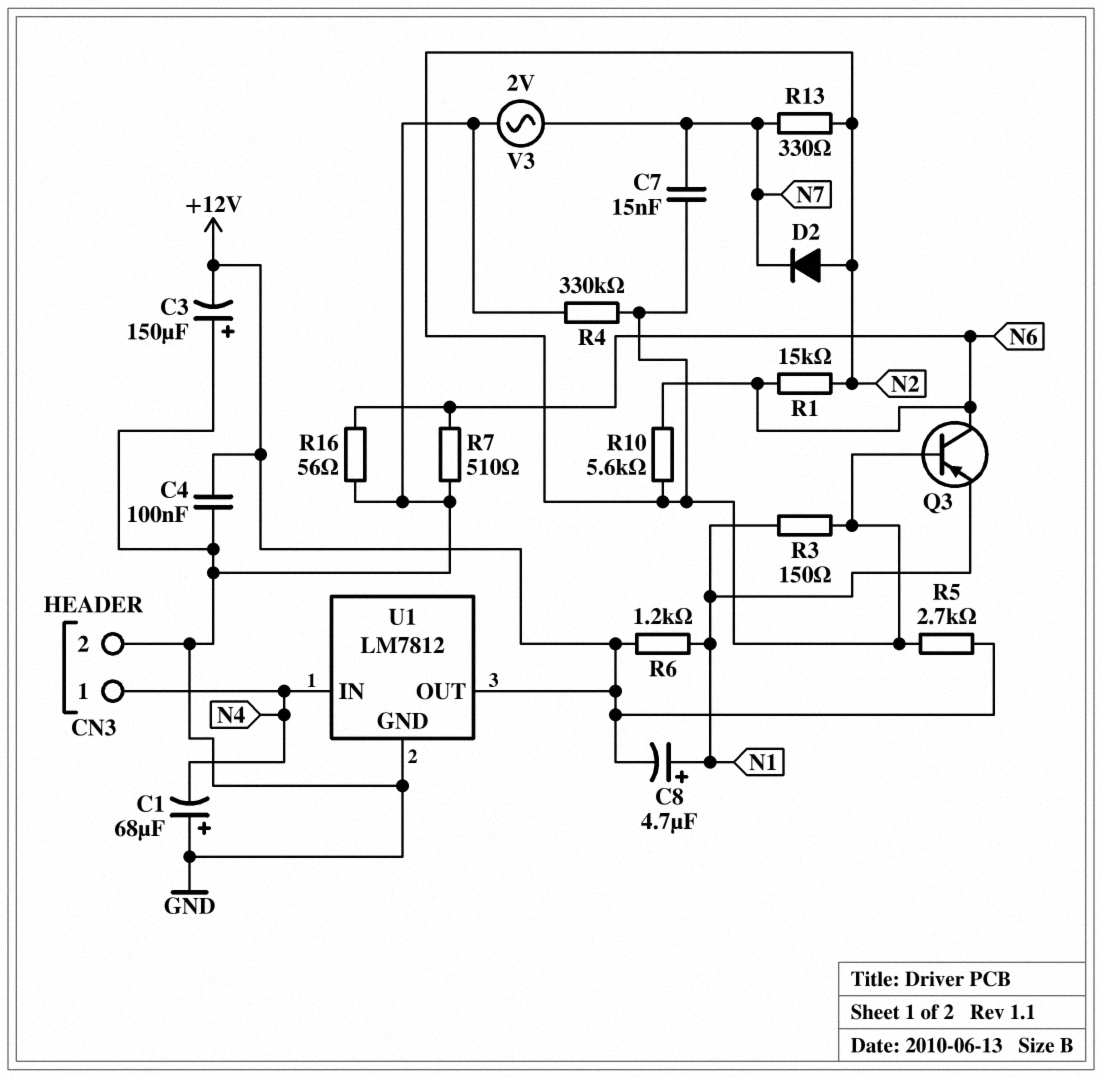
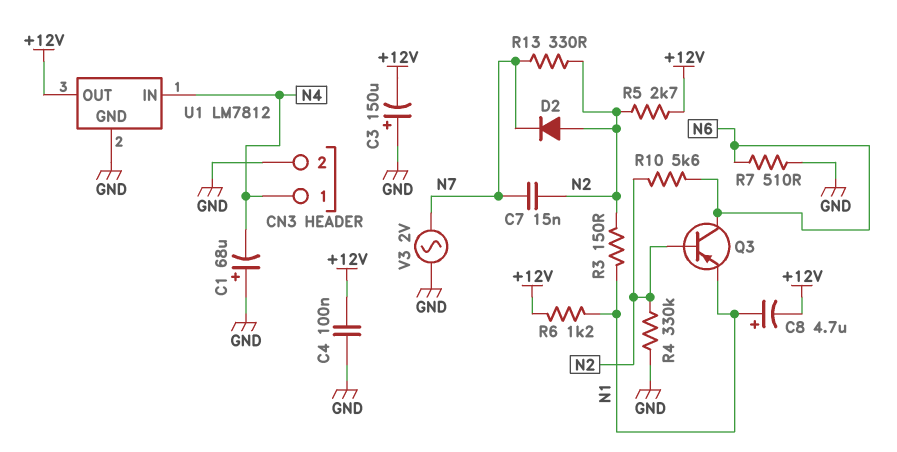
R1: 15k (N2, N6) -> none
R16: 56 (GND, N6) -> none

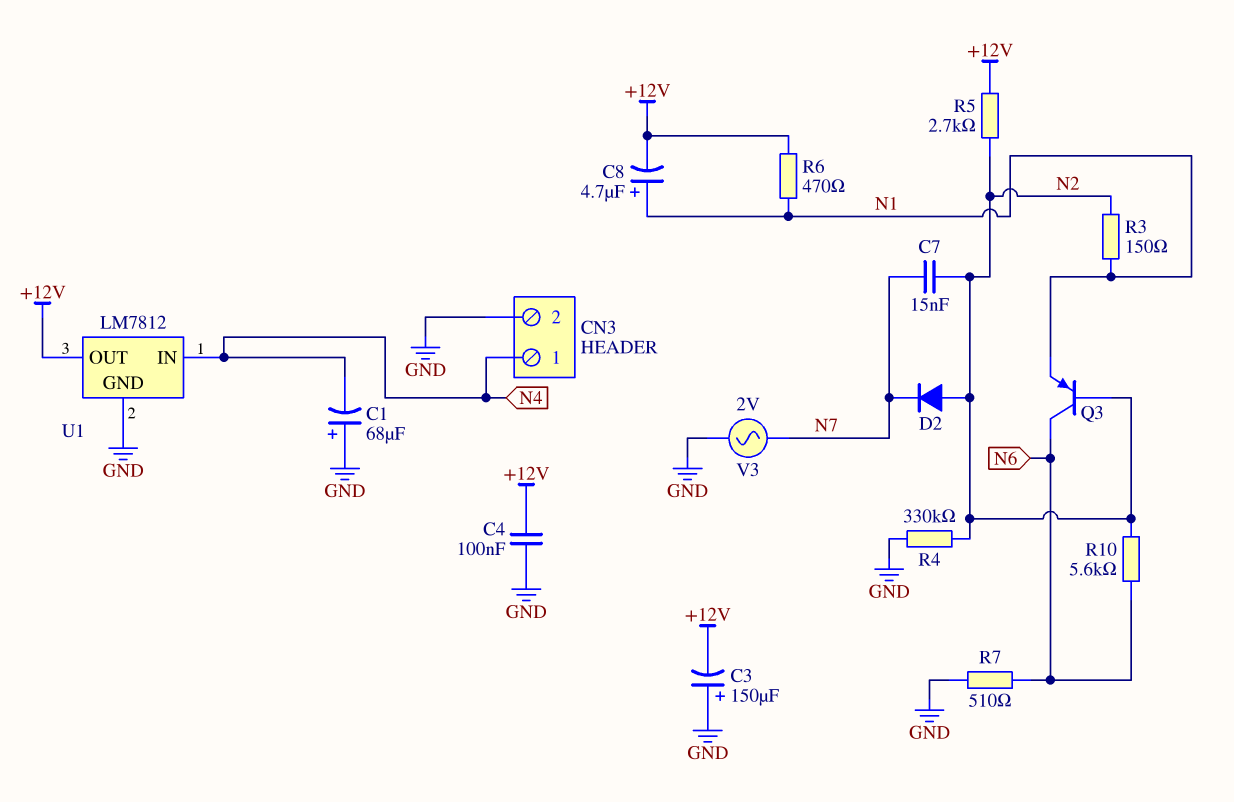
R6: 1.2k (+12V, N1) -> 470 (+12V, N1)
R13: 330 (N2, N7) -> none

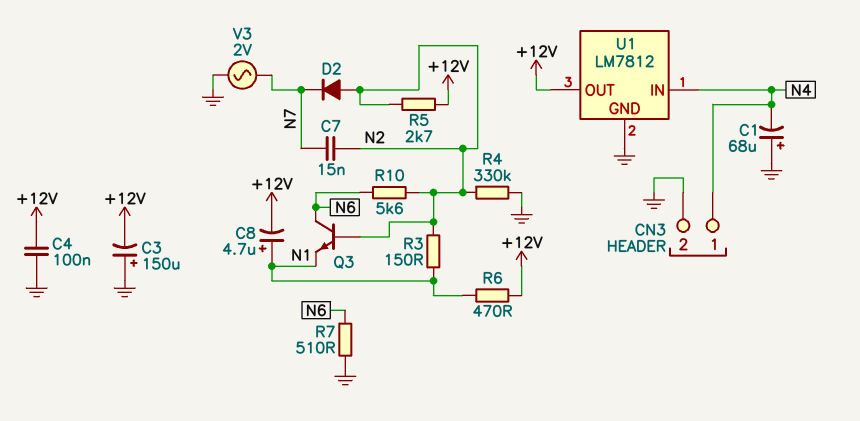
Q3: PNP (B N2, C N6, E N1) -> NPN (B N2, C N6, E N1)

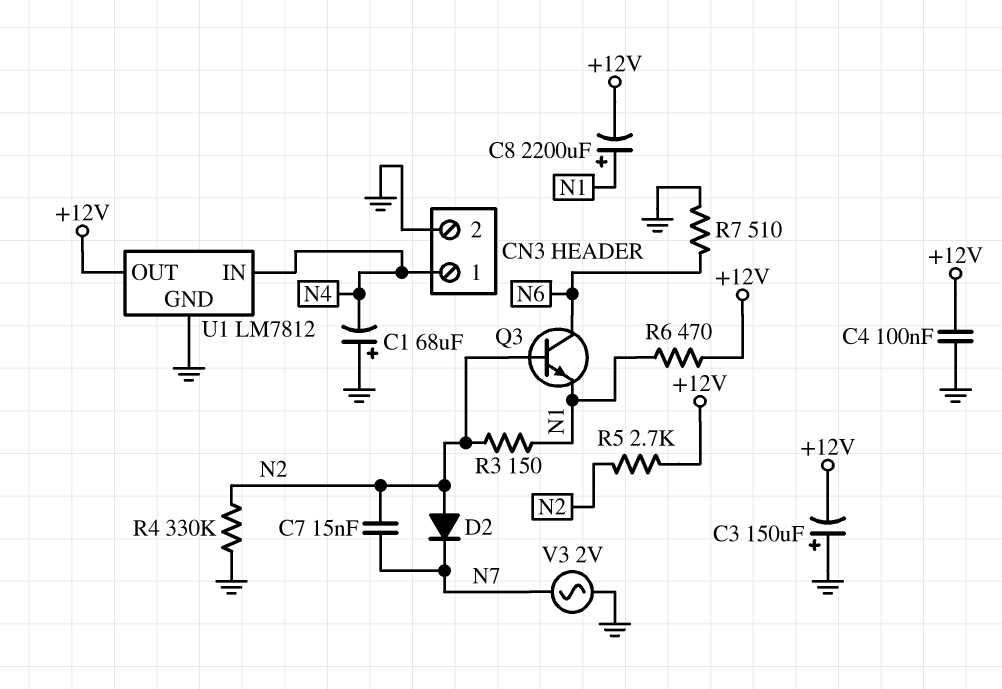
C8: 4.7uF (plus N1, minus +12V) -> 2200uF (plus N1, minus +12V)
R10: 5.6k (N2, N6) -> none

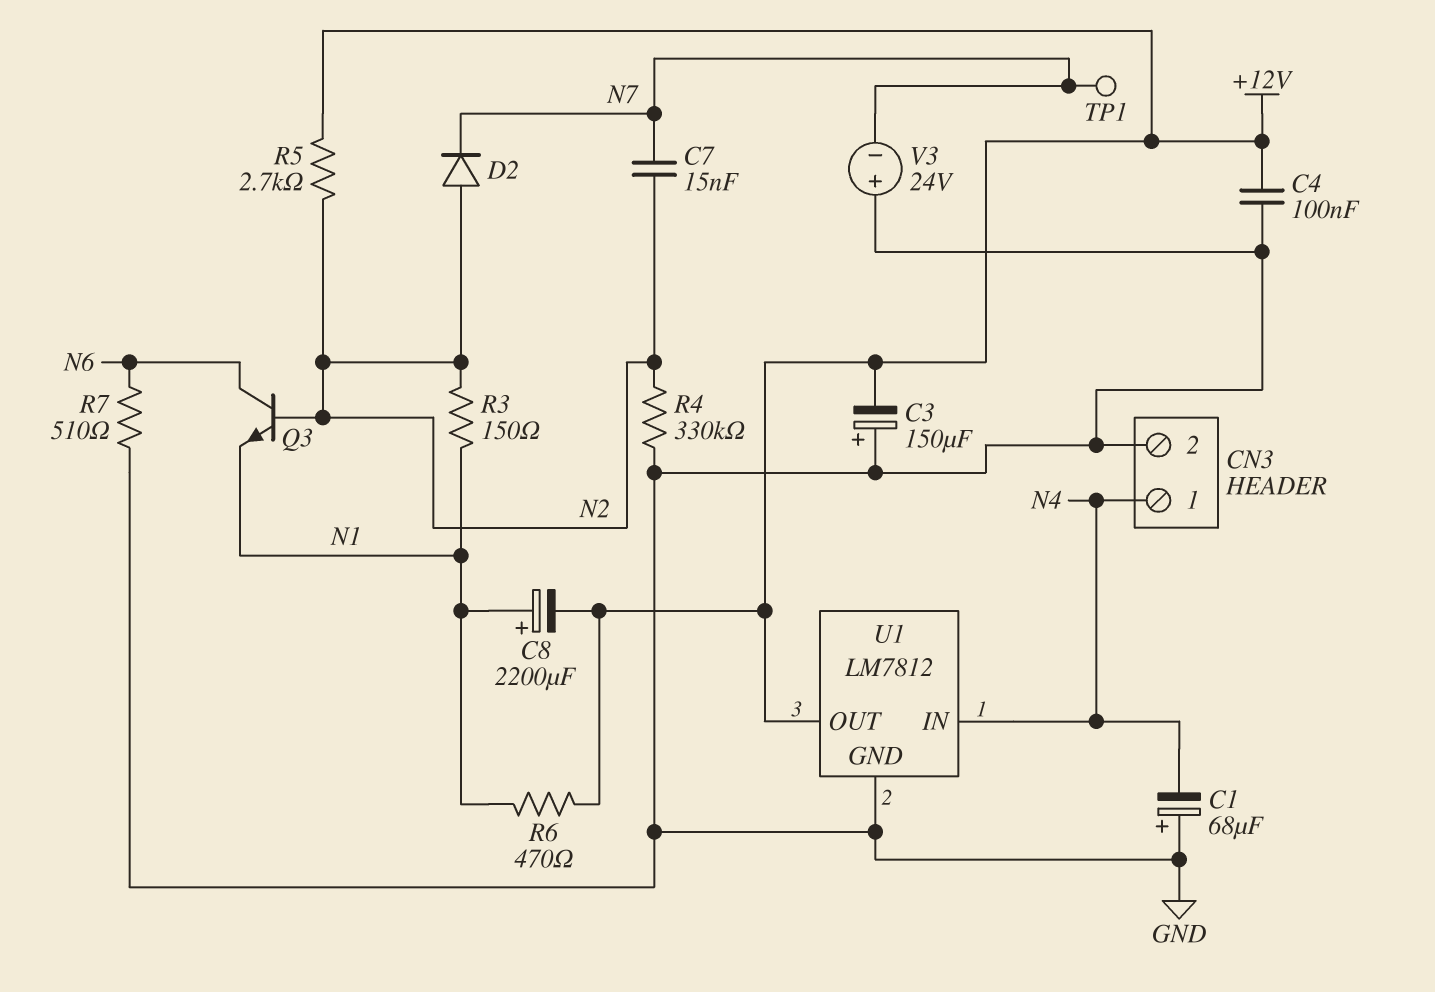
TP1: none -> test point (N7)
V3: AC 2V (GND, N7) -> 24V (plus GND, minus N7)

